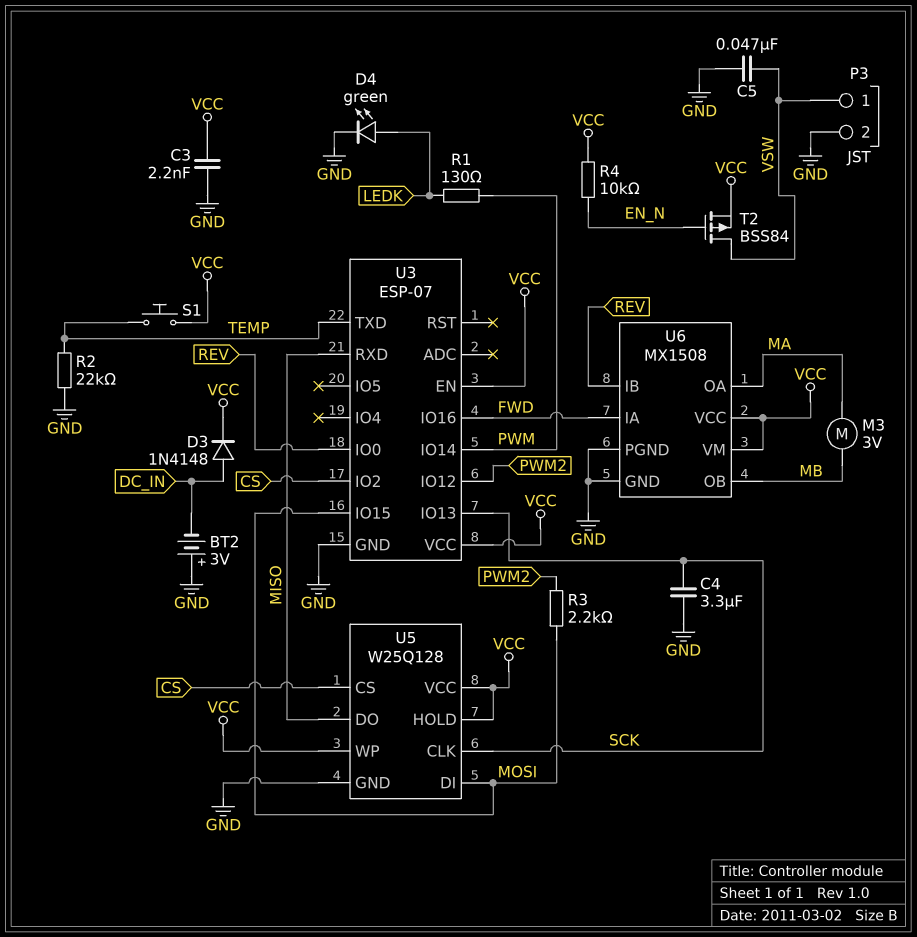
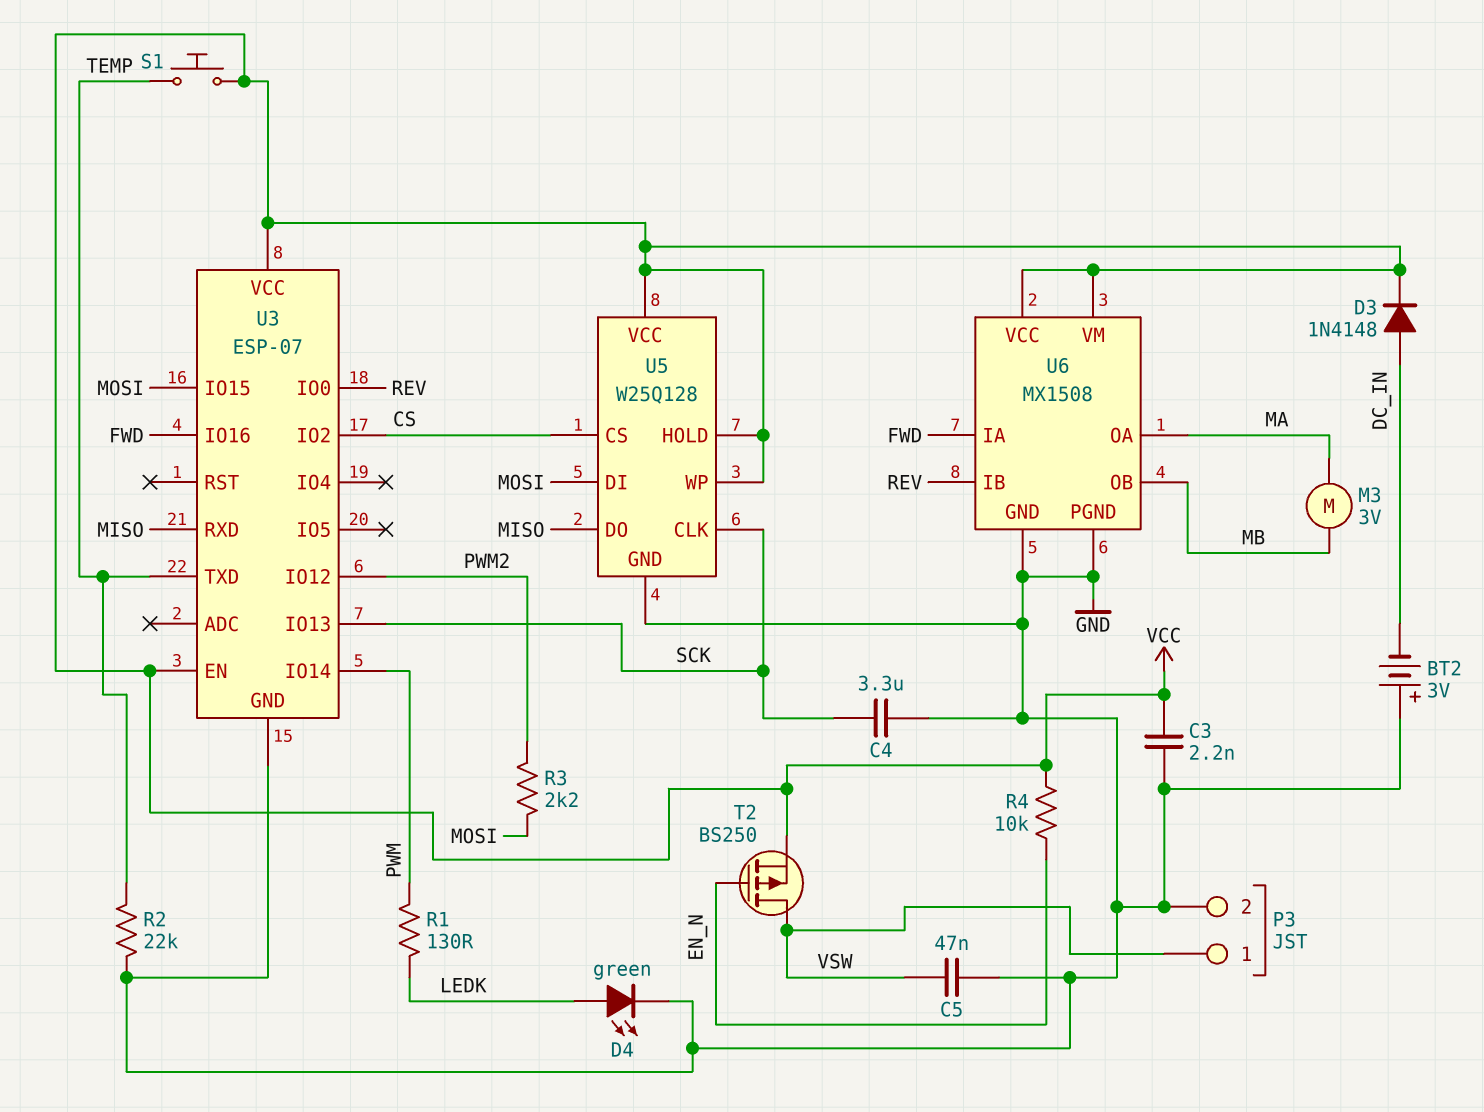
T2: PMOS BSS84 (G EN_N, D VSW, S VCC) -> PMOS BS250 (G EN_N, D VSW, S VCC)

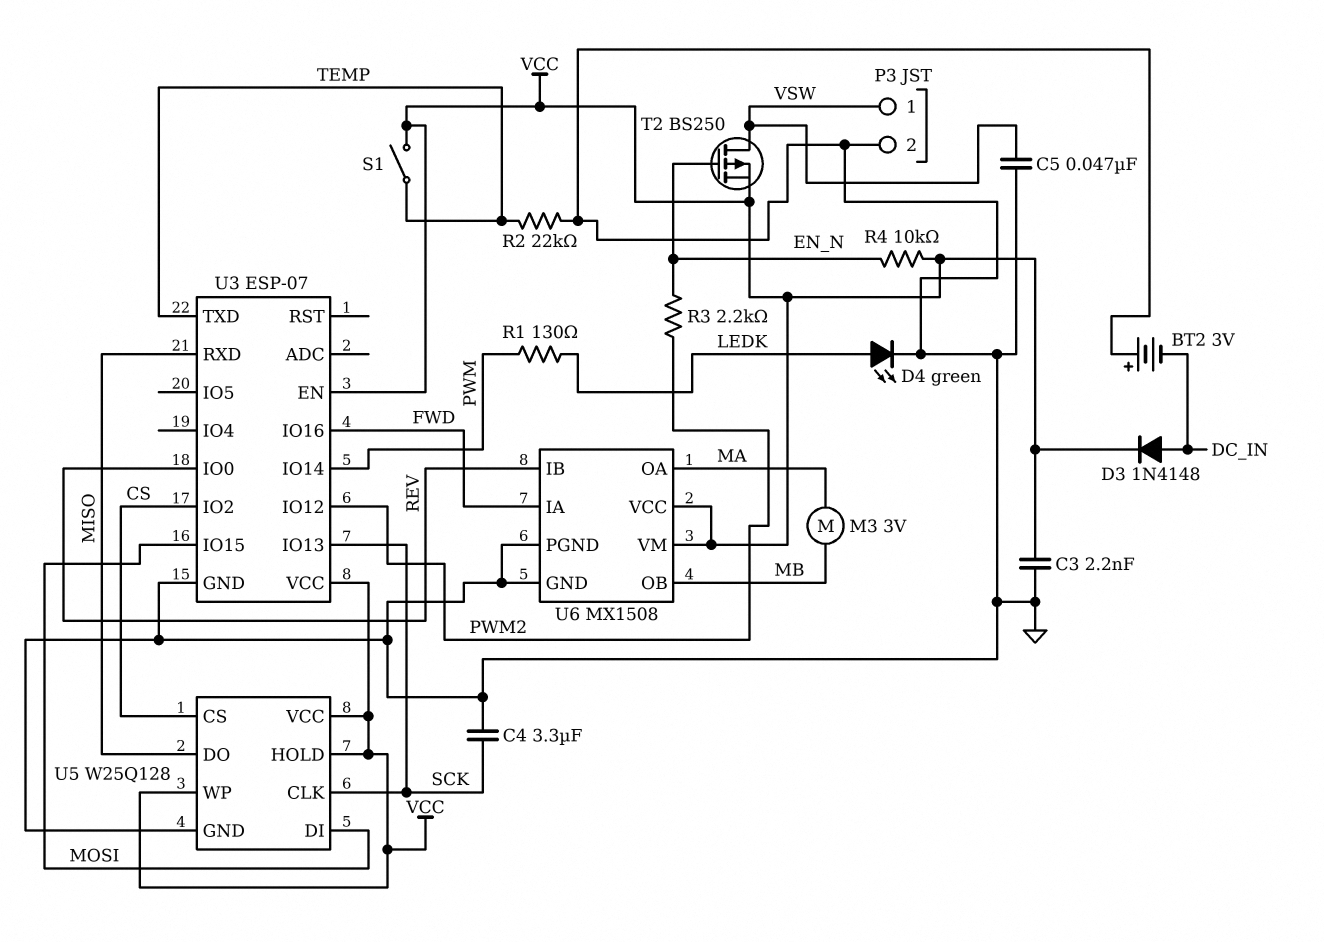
R3: 2.2k (MOSI, PWM2) -> 2.2k (EN_N, PWM2)
S1: button (TEMP, VCC) -> switch (TEMP, VCC)

